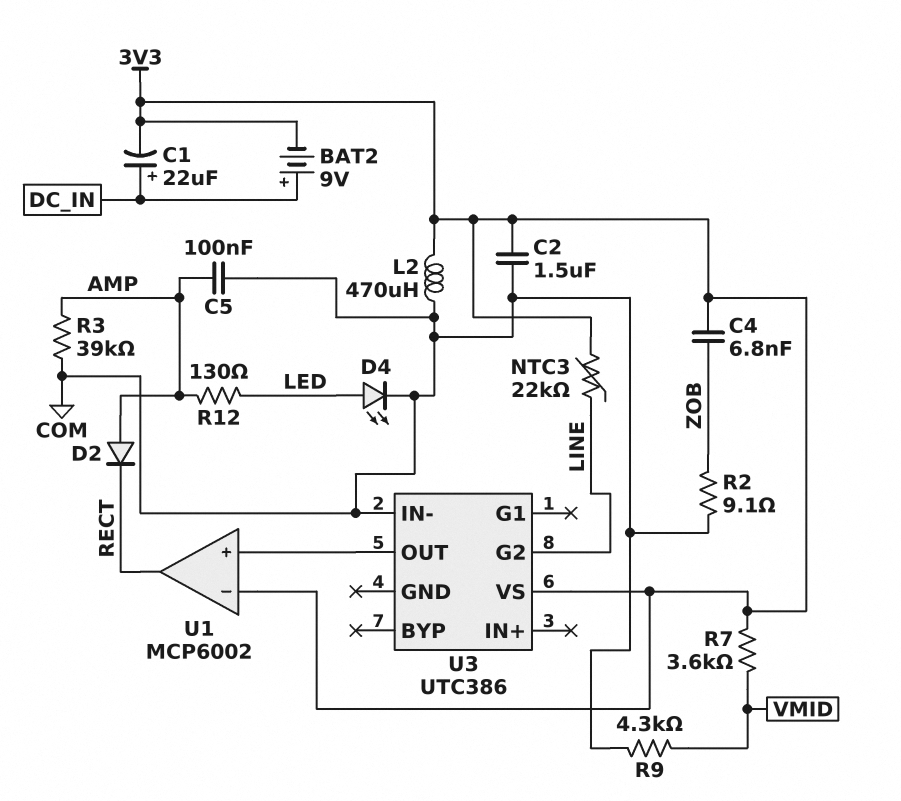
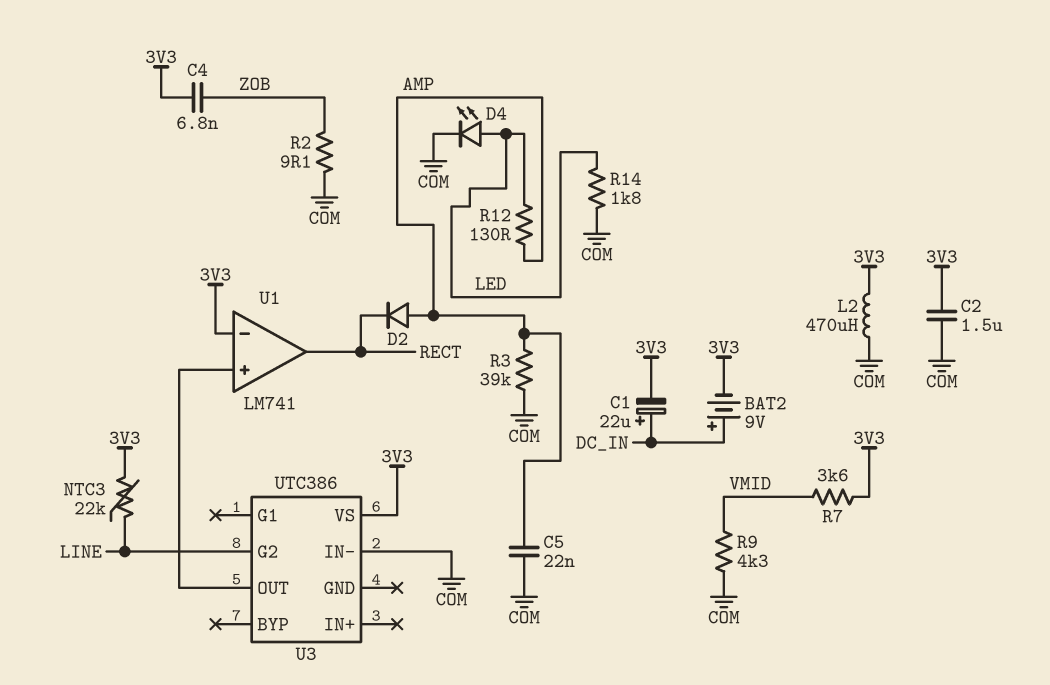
C5: 100nF (AMP, COM) -> 22nF (AMP, COM)
R14: none -> 1.8k (COM, LED)
U1: MCP6002 -> LM741

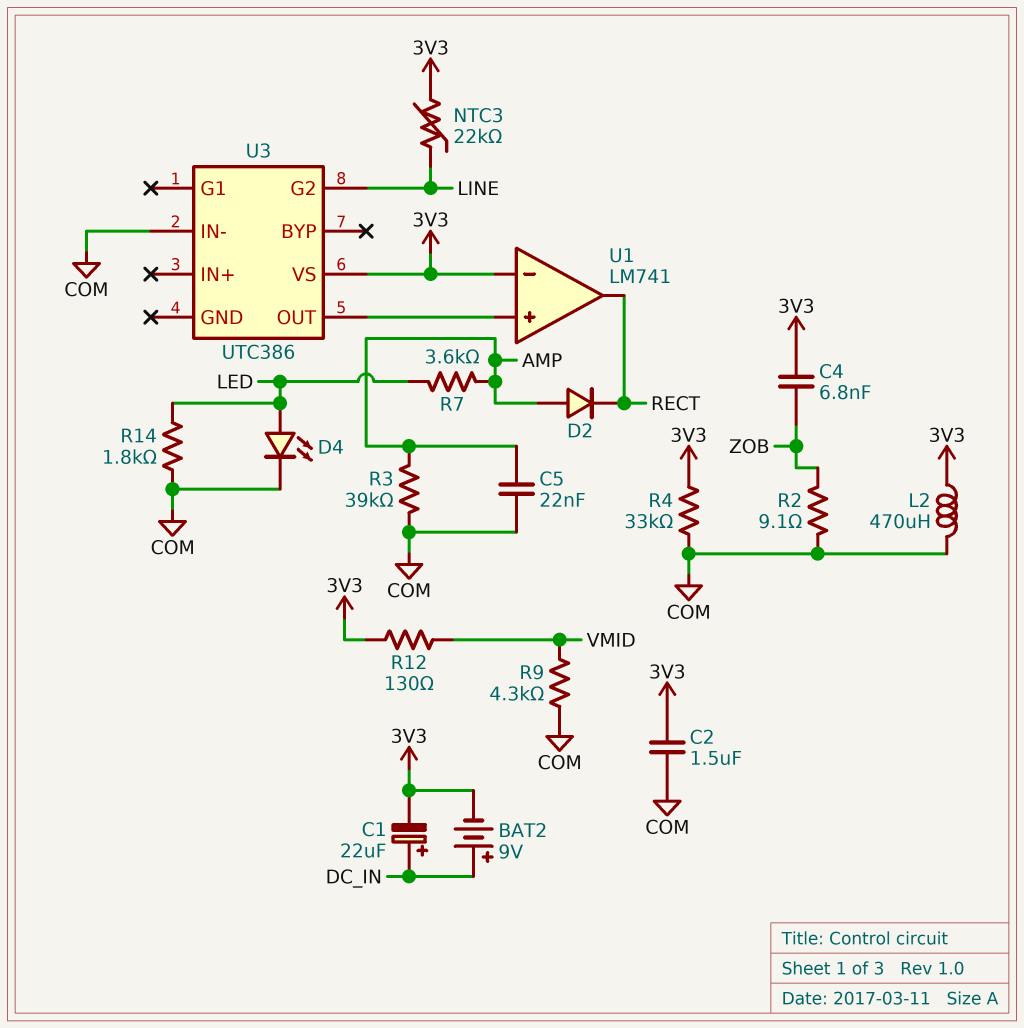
R4: none -> 33k (3V3, COM)
R7: 3.6k (3V3, VMID) -> 3.6k (AMP, LED)
R12: 130 (AMP, LED) -> 130 (3V3, VMID)

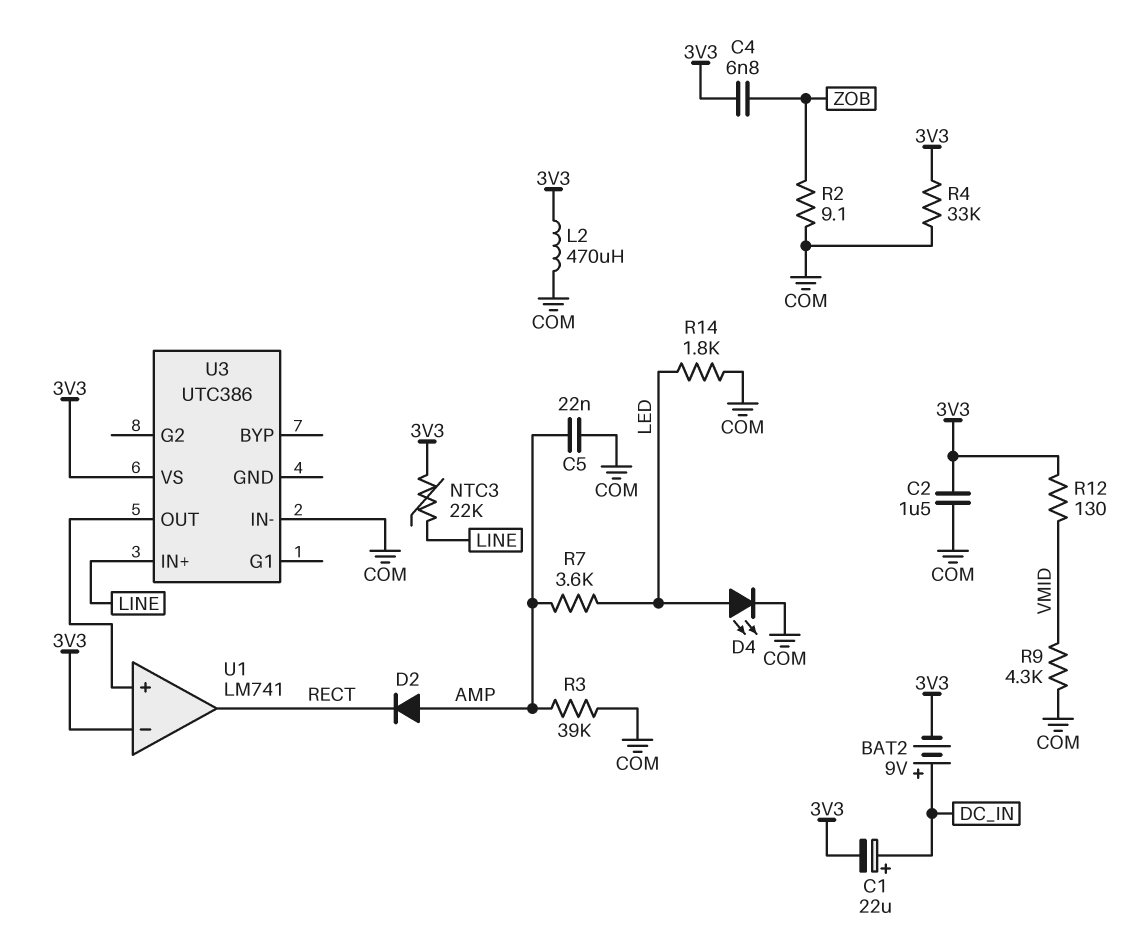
U3 pin G2: LINE -> none
U3 pin IN+: none -> LINE

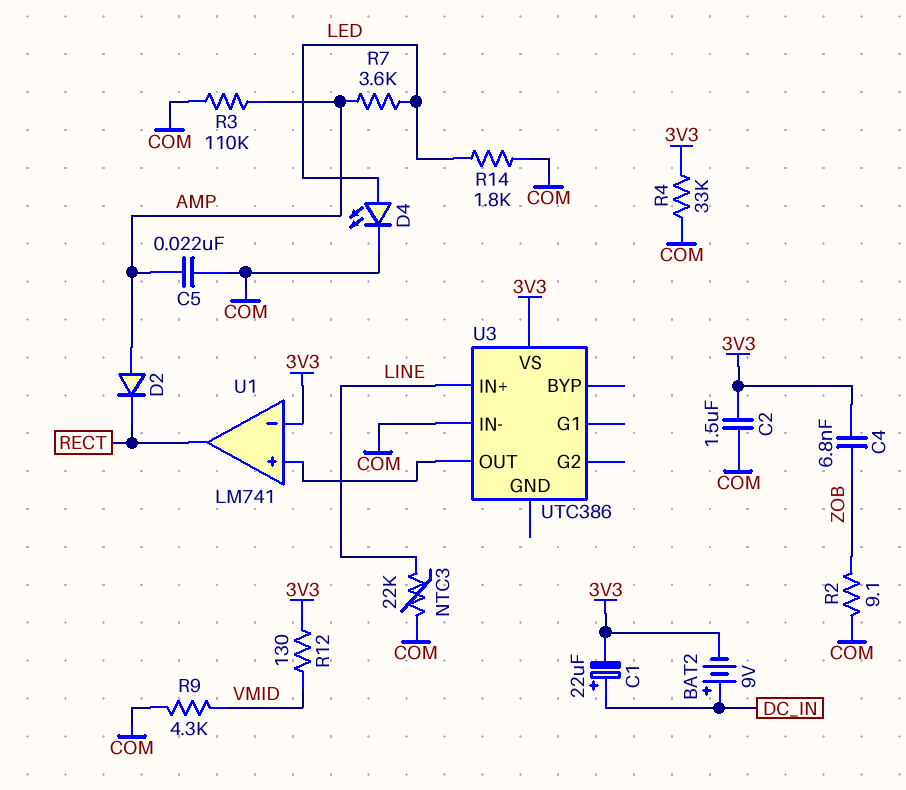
L2: 470uH (3V3, COM) -> none
NTC3: 22k (3V3, LINE) -> 22k (COM, LINE)
R3: 39k (AMP, COM) -> 110k (AMP, COM)

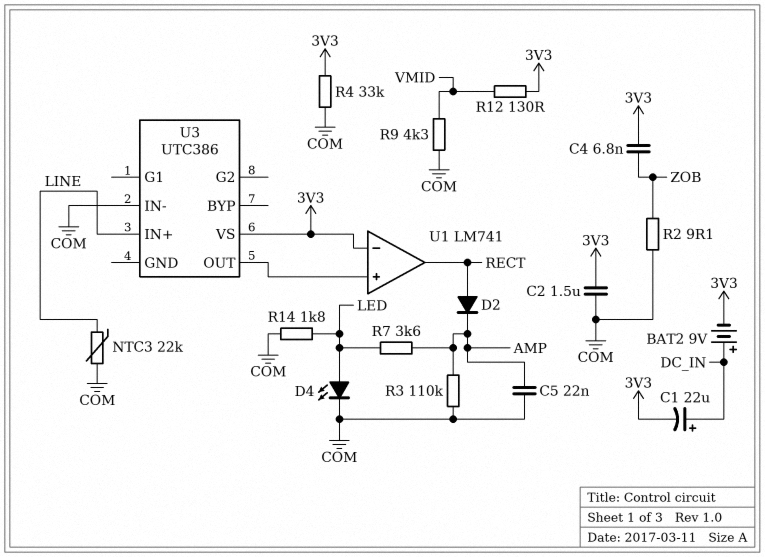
D2: diode (A AMP, K RECT) -> diode (A RECT, K AMP)

